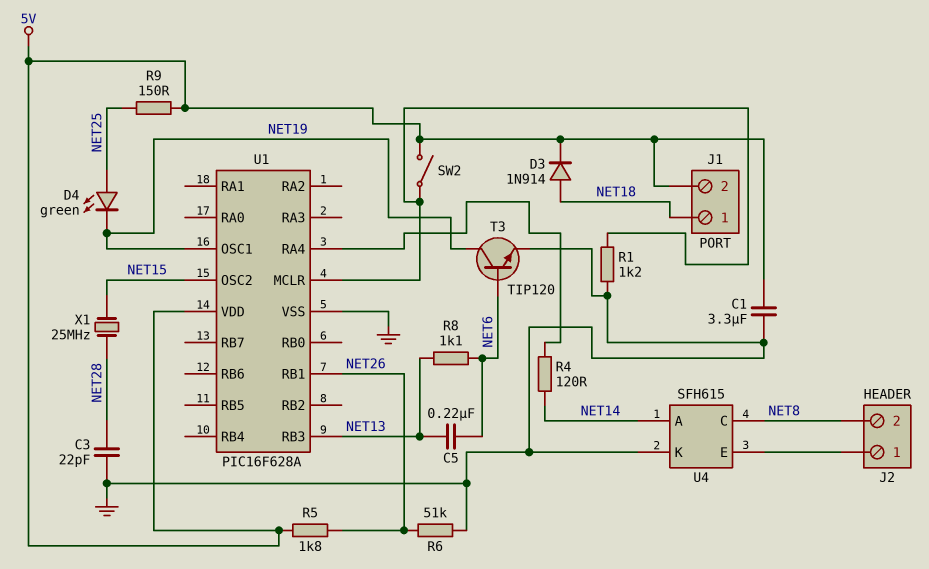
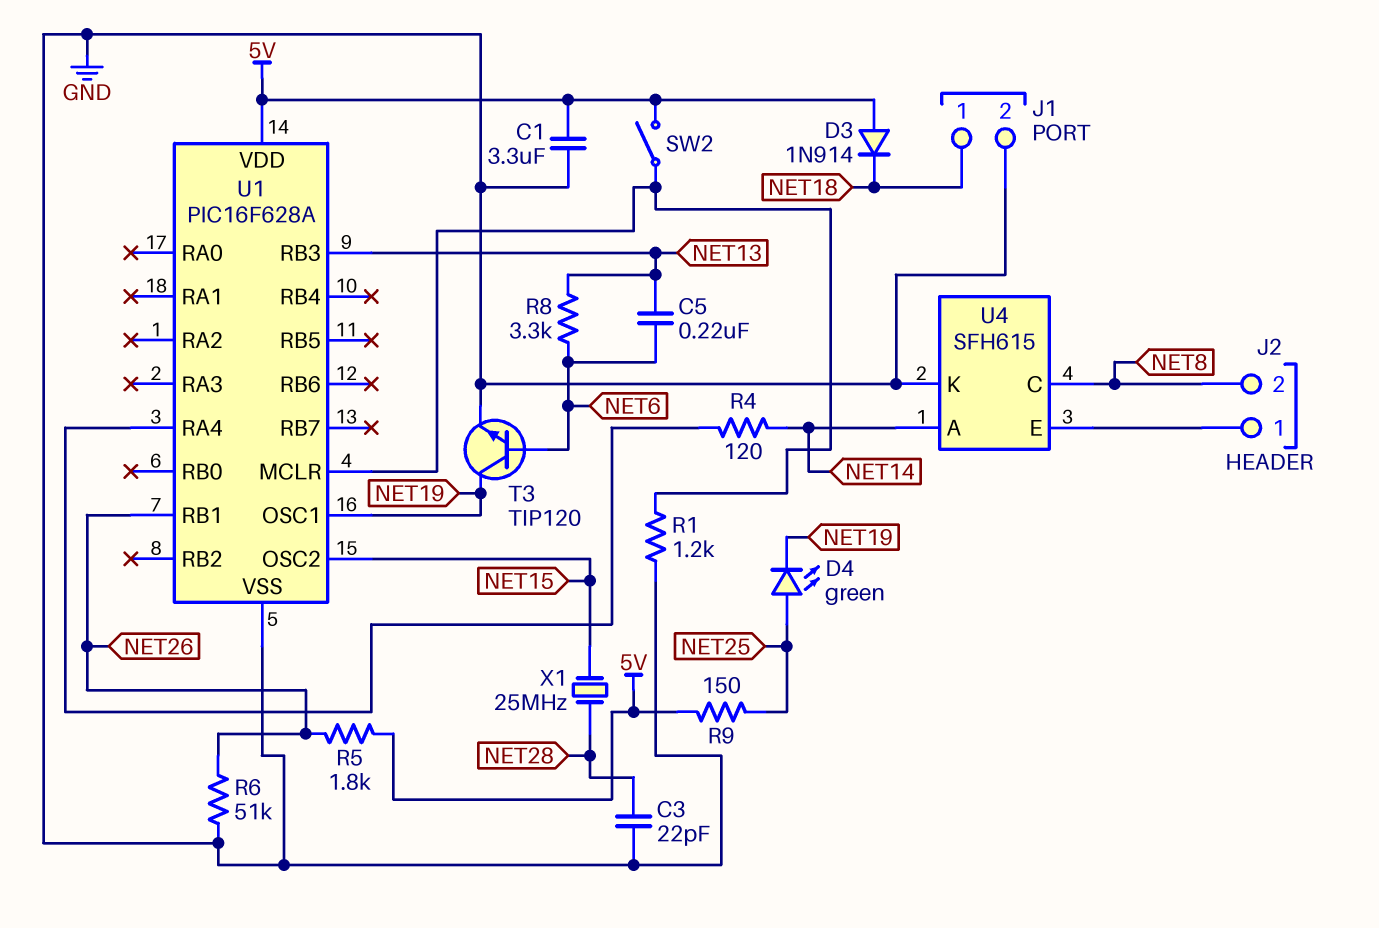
D3: diode 1N914 (A NET18, K 5V) -> diode 1N914 (A 5V, K NET18)
J1 pin 2: 5V -> GND
R8: 1.1k (NET6, NET13) -> 3.3k (NET6, NET13)

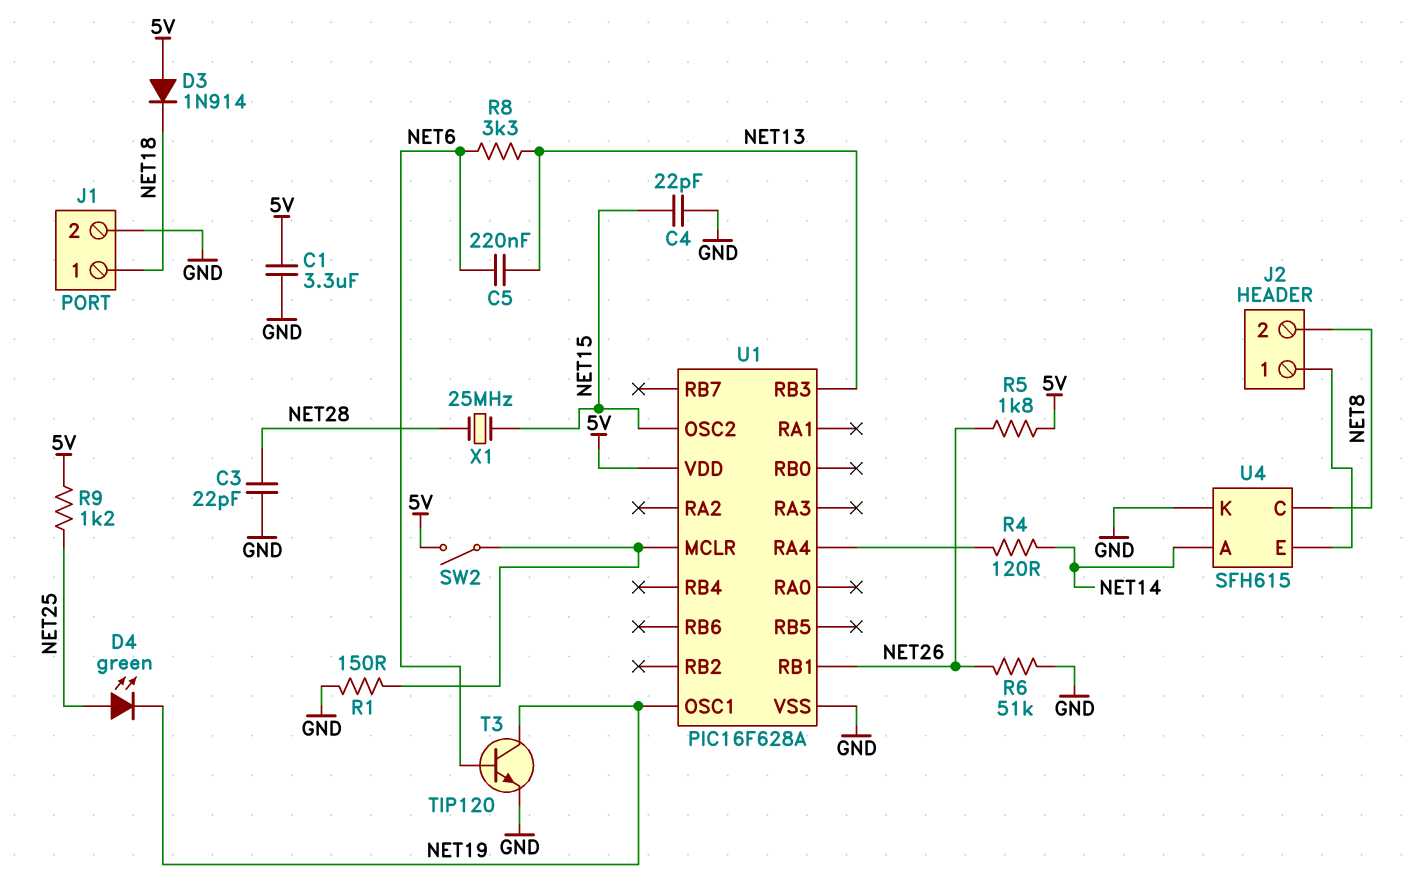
C4: none -> 22pF (GND, NET15)
R1: 1.2k (GND, U1/MCLR) -> 150 (GND, U1/MCLR)
R9: 150 (5V, NET25) -> 1.2k (5V, NET25)

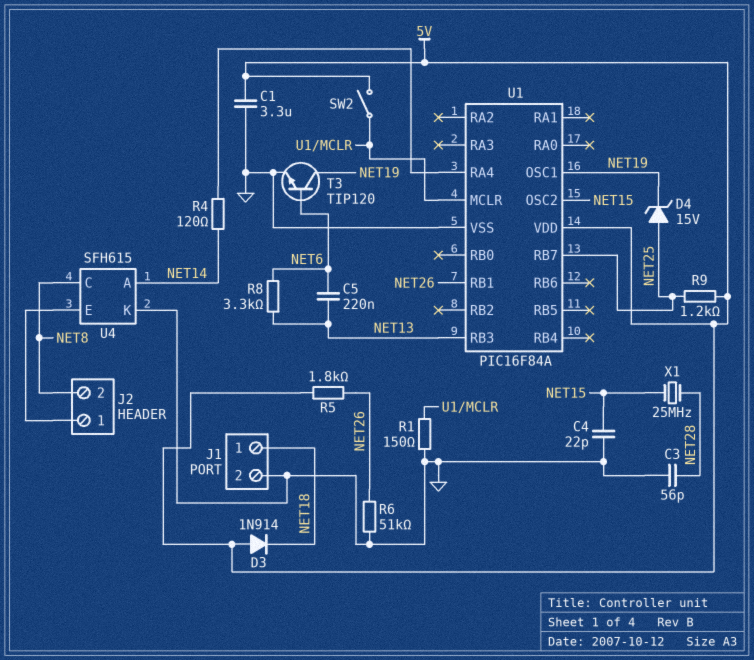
C3: 22pF (GND, NET28) -> 56pF (GND, NET28)
D4: LED green (A NET25, K NET19) -> zener 15V (A NET25, K NET19)
U1: PIC16F628A -> PIC16F84A
U1 pin RB7: none -> NET25

